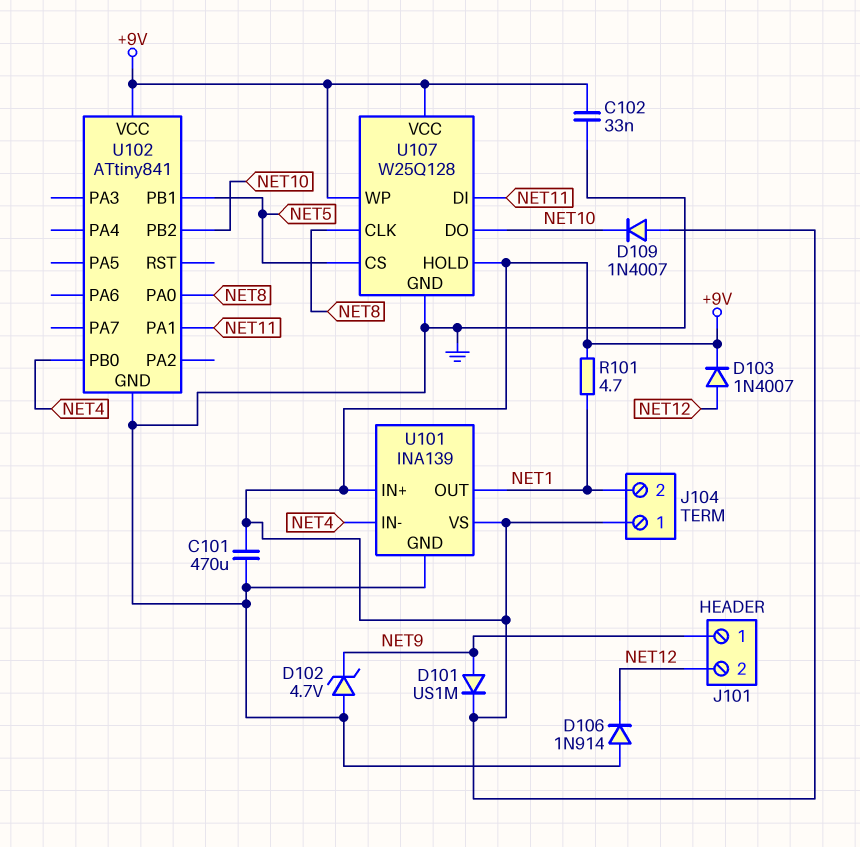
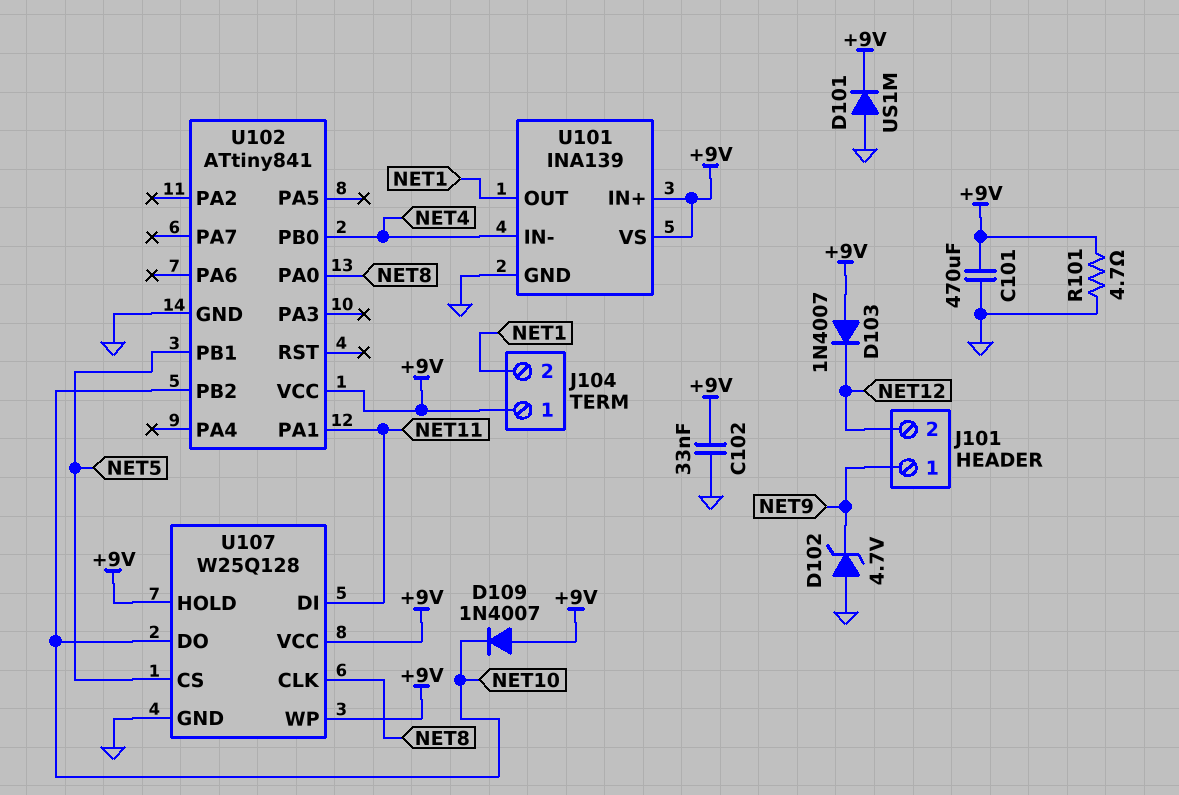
D101: diode US1M (A NET9, K +9V) -> diode US1M (A GND, K +9V)
D103: diode 1N4007 (A NET12, K +9V) -> diode 1N4007 (A +9V, K NET12)
D106: diode 1N914 (A GND, K NET12) -> none
R101: 4.7 (+9V, NET1) -> 4.7 (+9V, GND)

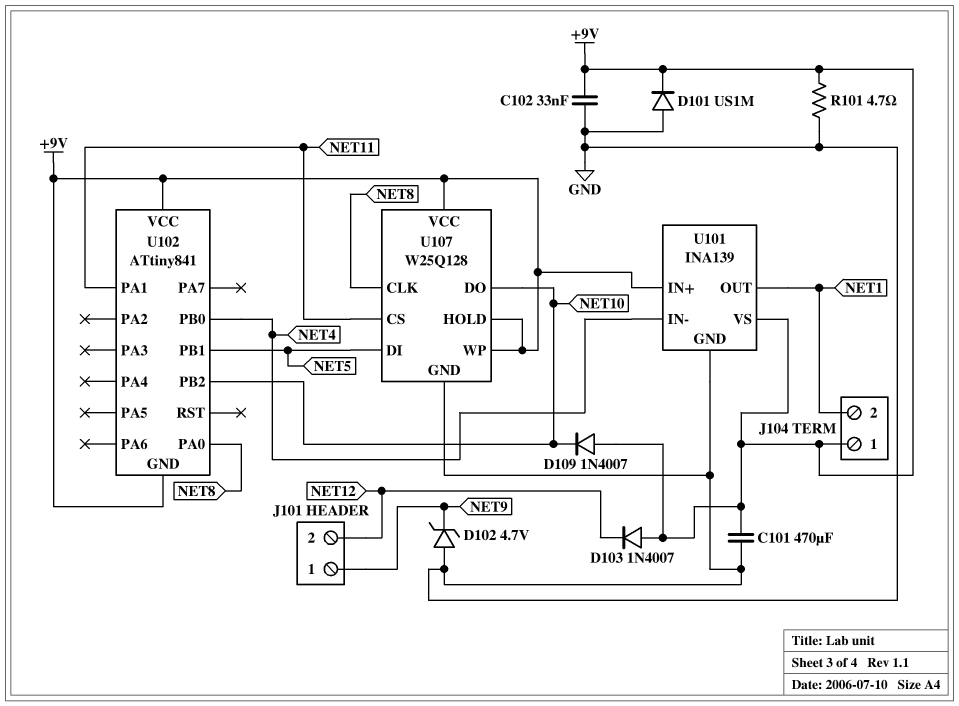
U102 pin GND: GND -> +9V
U107 pin CS: NET5 -> NET11
U107 pin DI: NET11 -> NET5

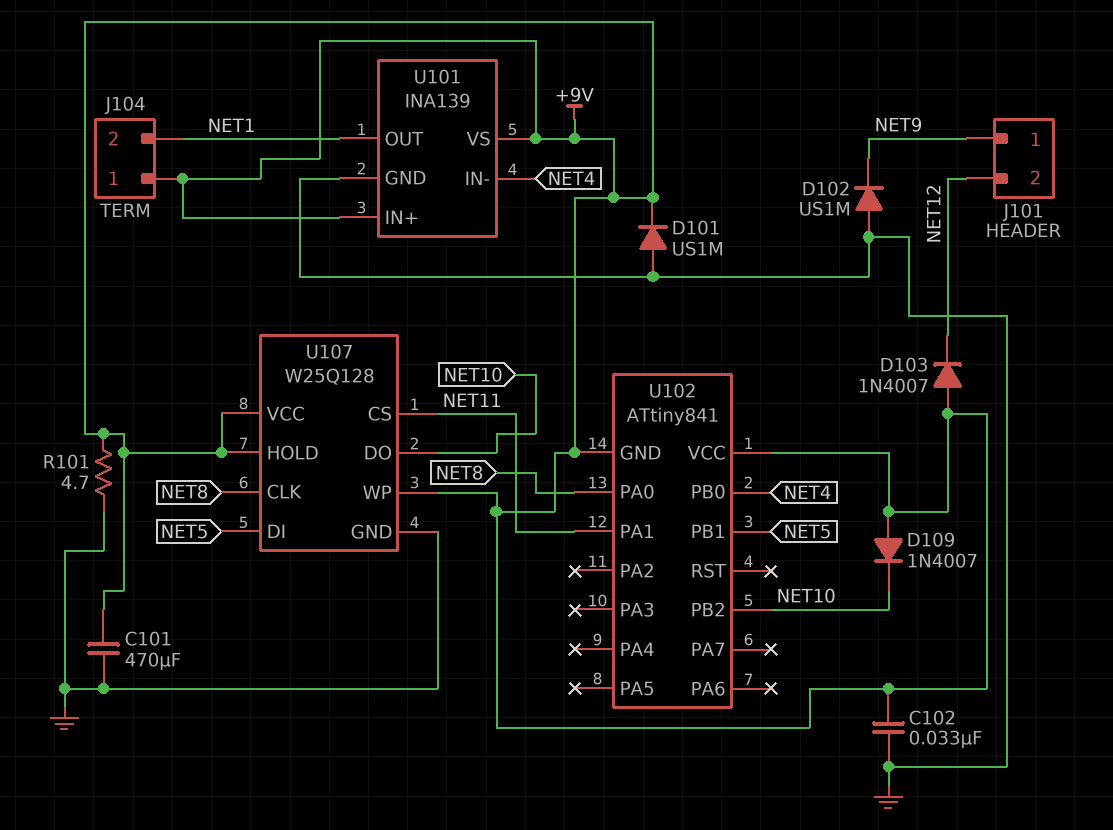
D102: zener 4.7V (A GND, K NET9) -> diode US1M (A GND, K NET9)

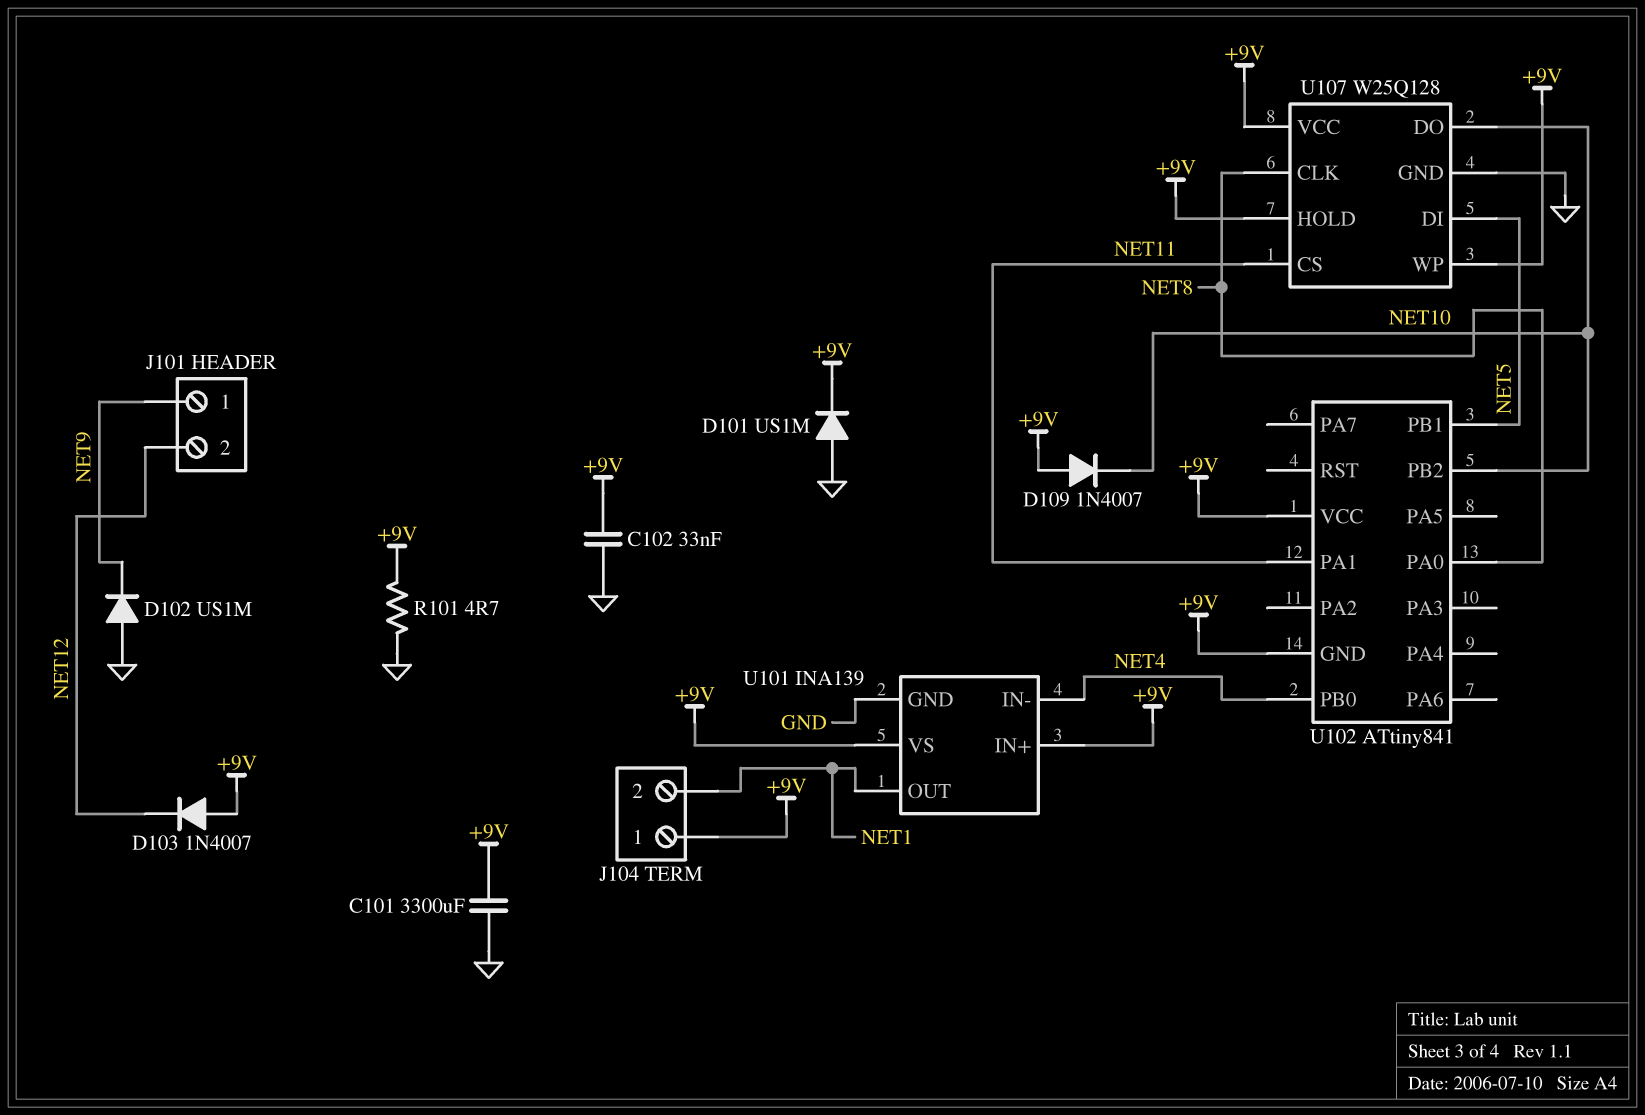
C101: 470uF (+9V, GND) -> 3300uF (+9V, GND)

